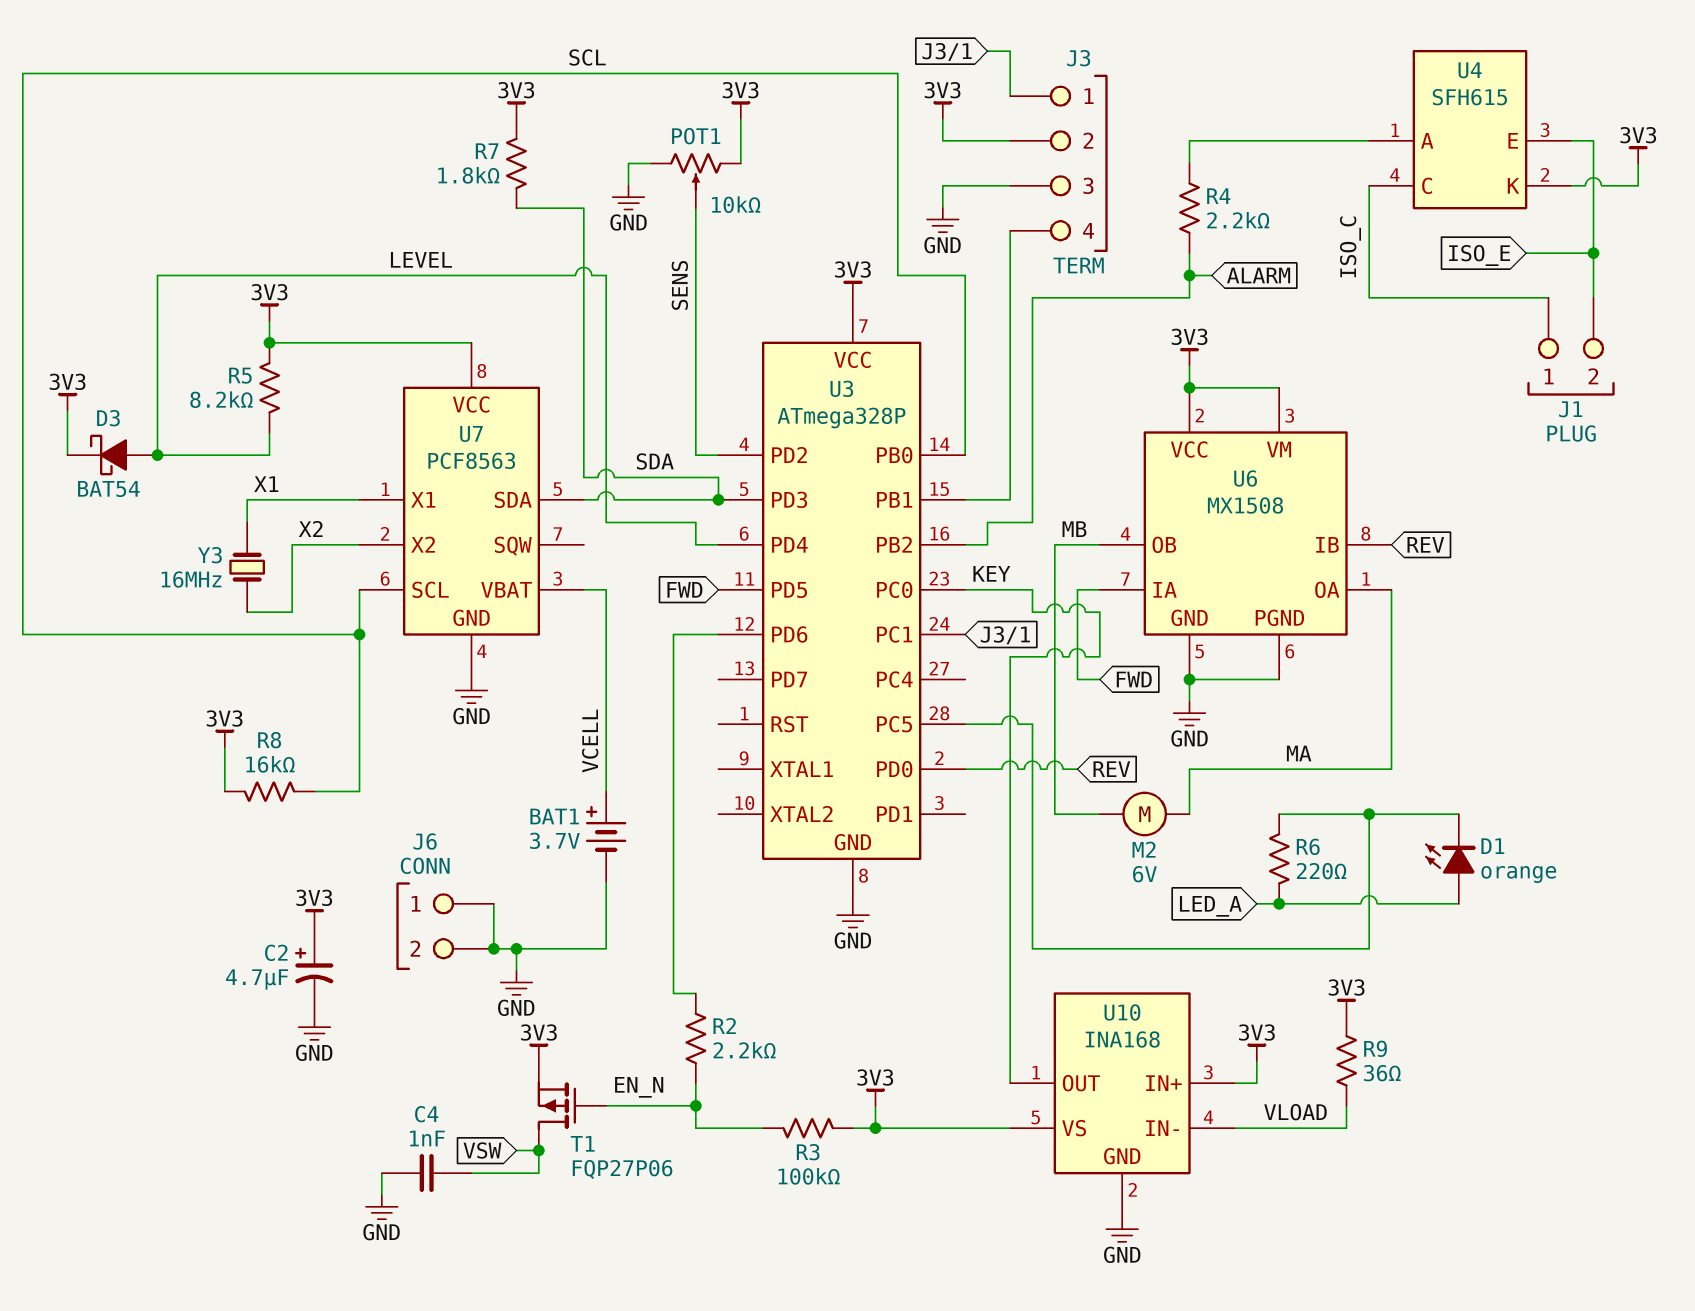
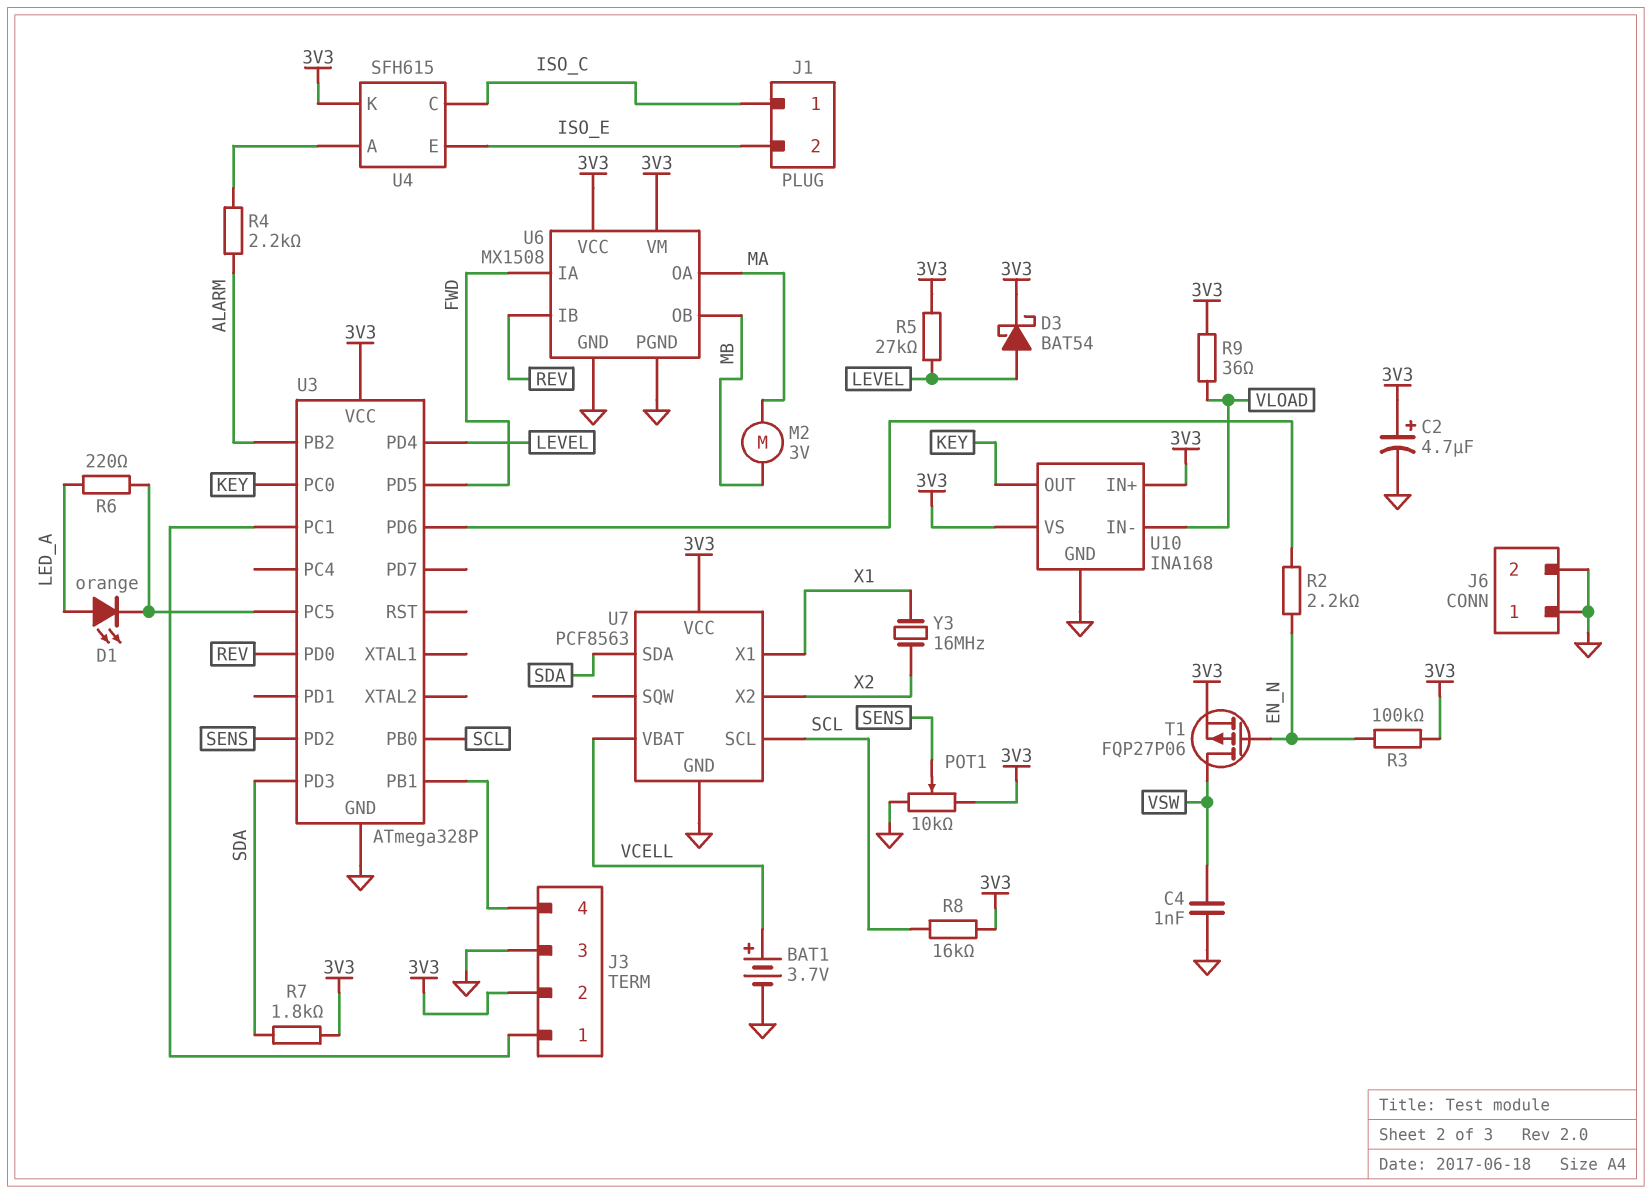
M2: motor 6V (MA, MB) -> motor 3V (MA, MB)
R5: 8.2k (3V3, LEVEL) -> 27k (3V3, LEVEL)

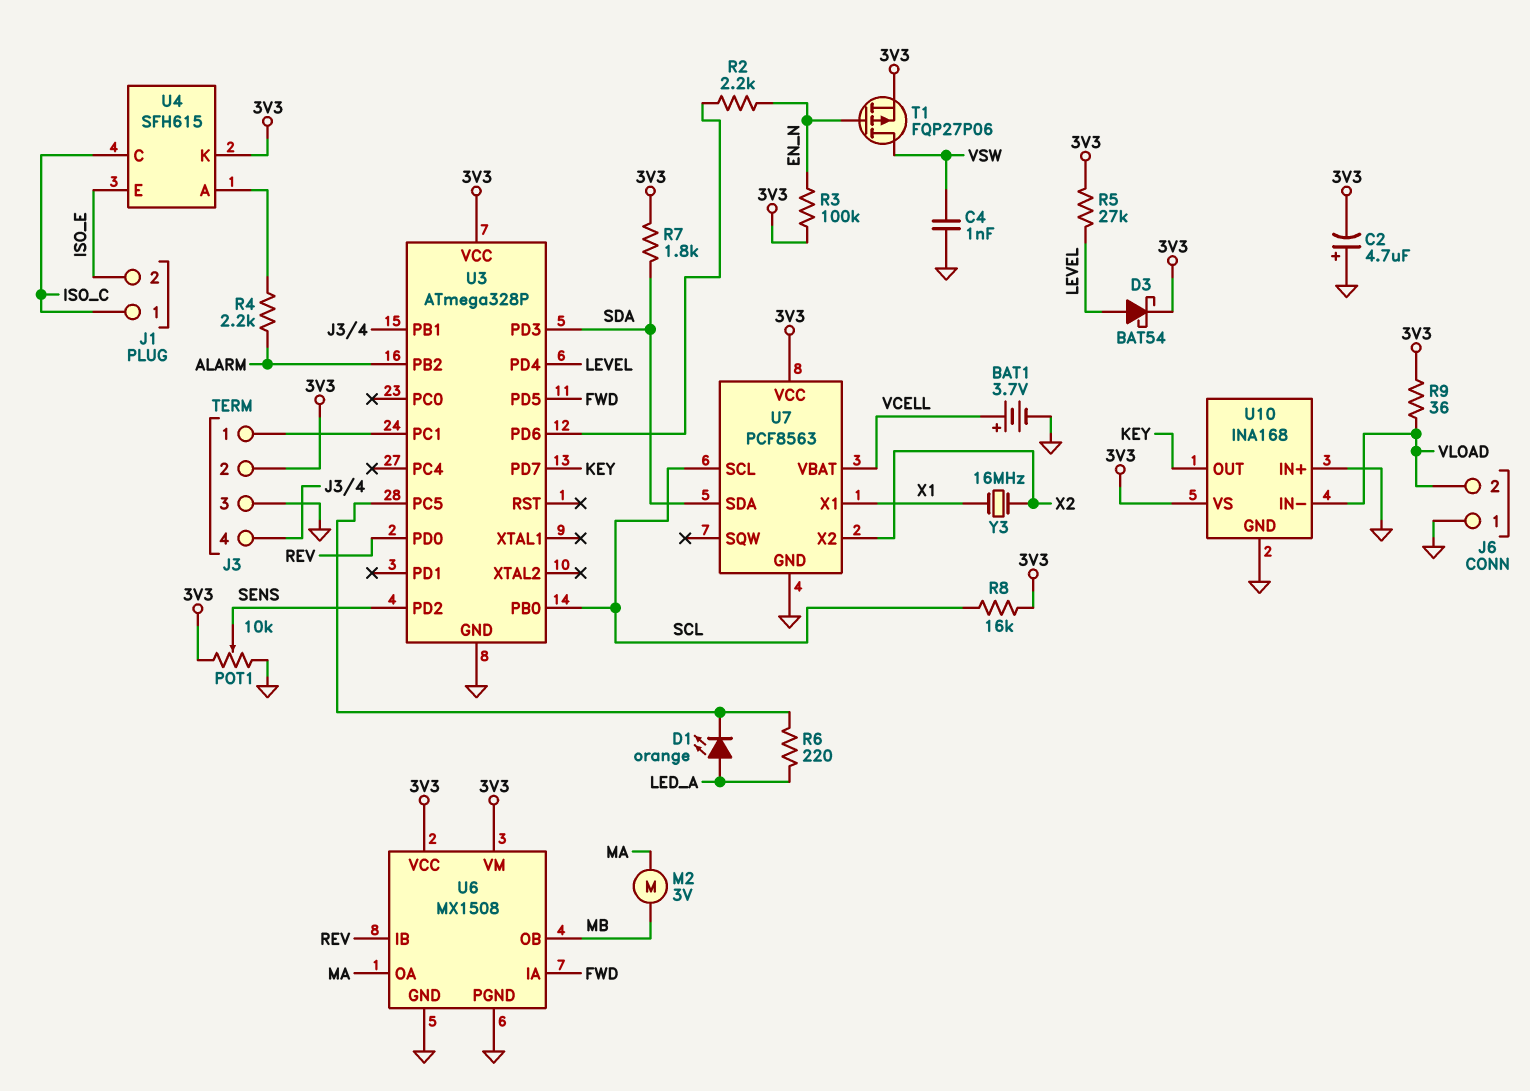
C2: 4.7uF (plus 3V3, minus GND) -> 4.7uF (plus GND, minus 3V3)
J6 pin 2: GND -> VLOAD
U3 pin PC0: KEY -> none
U3 pin PD7: none -> KEY
U10 pin IN+: 3V3 -> GND

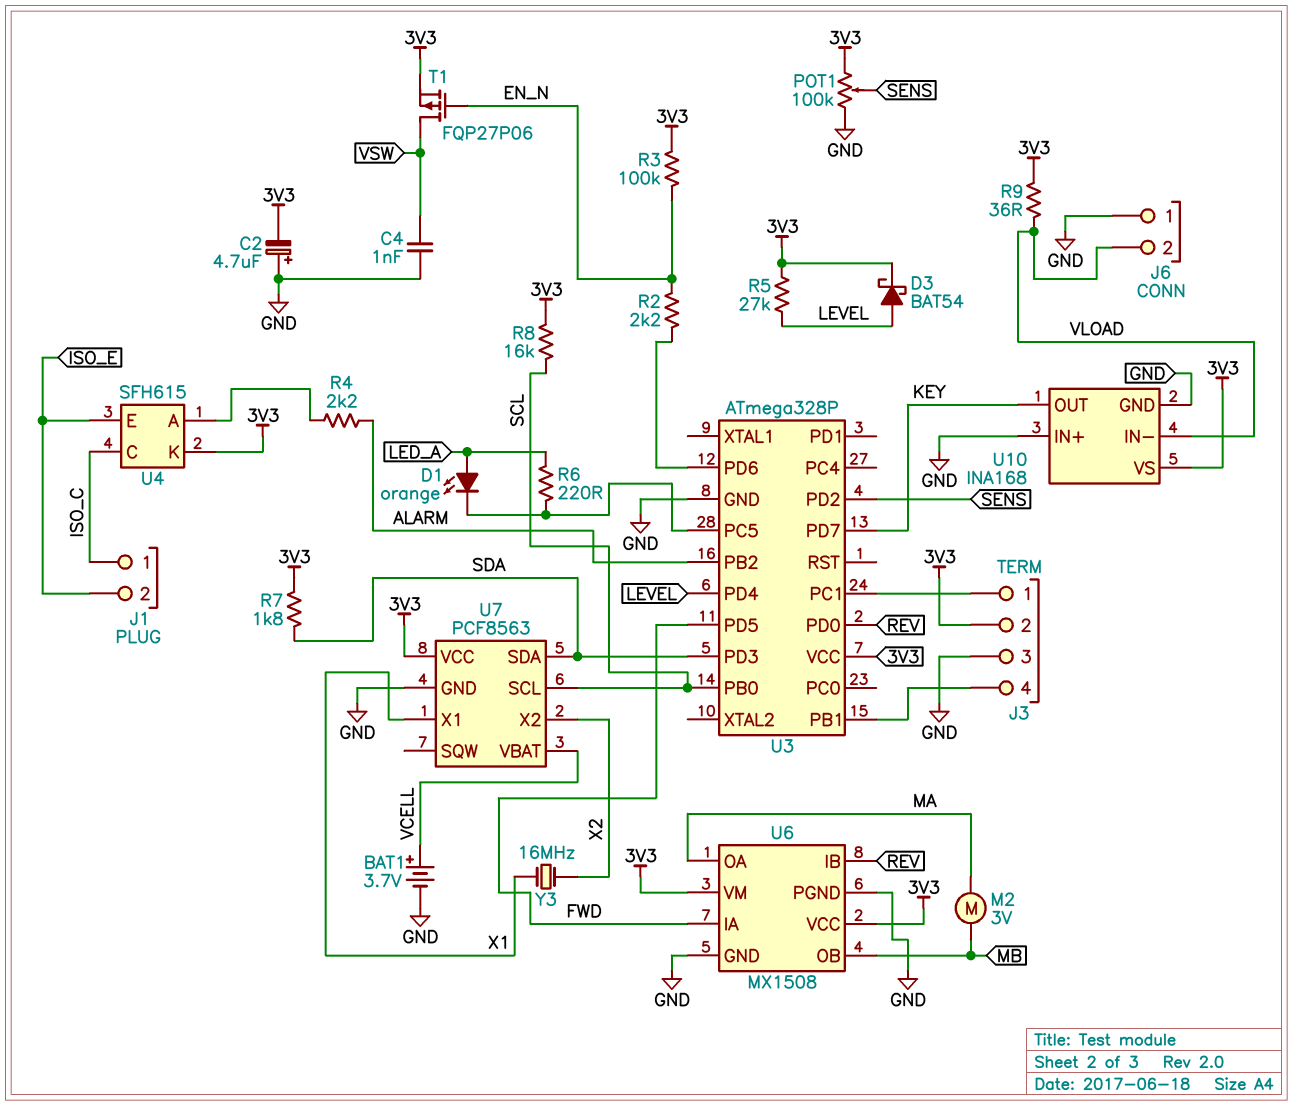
POT1: 10k (3V3, GND, wiper SENS) -> 100k (3V3, GND, wiper SENS)

